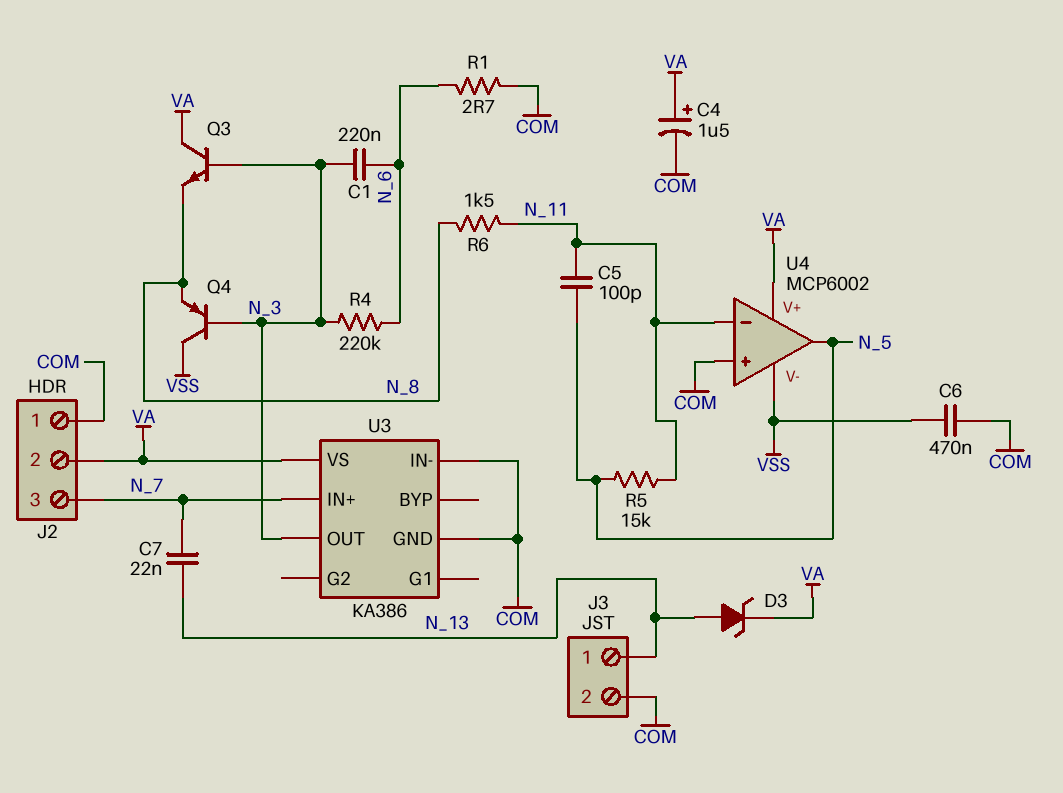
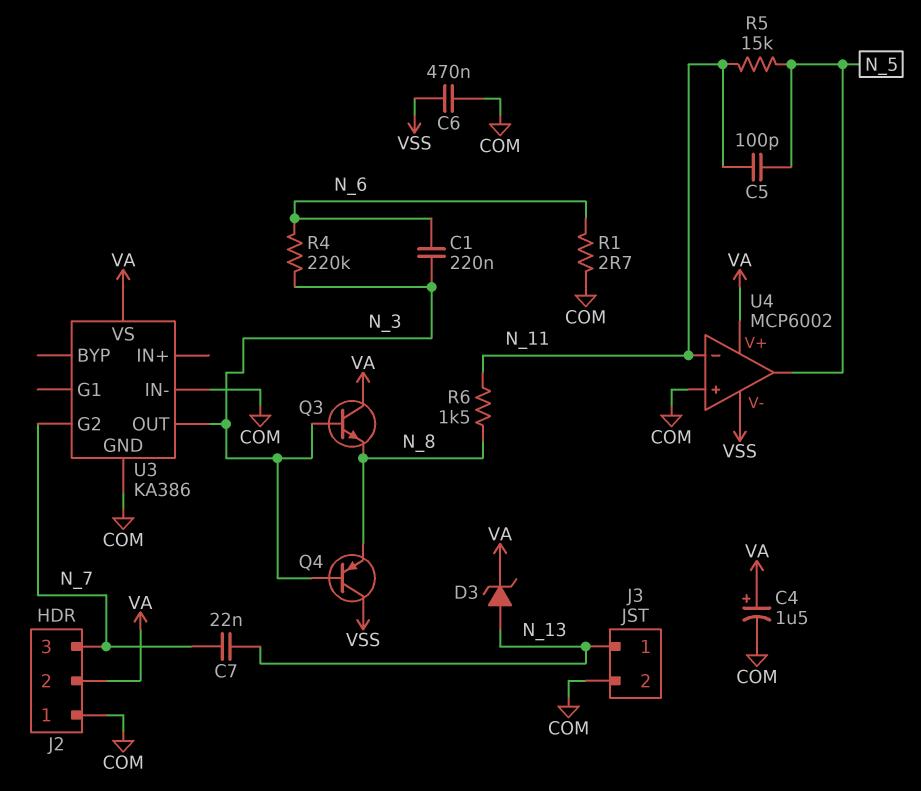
U3 pin G2: none -> N_7
U3 pin IN+: N_7 -> none

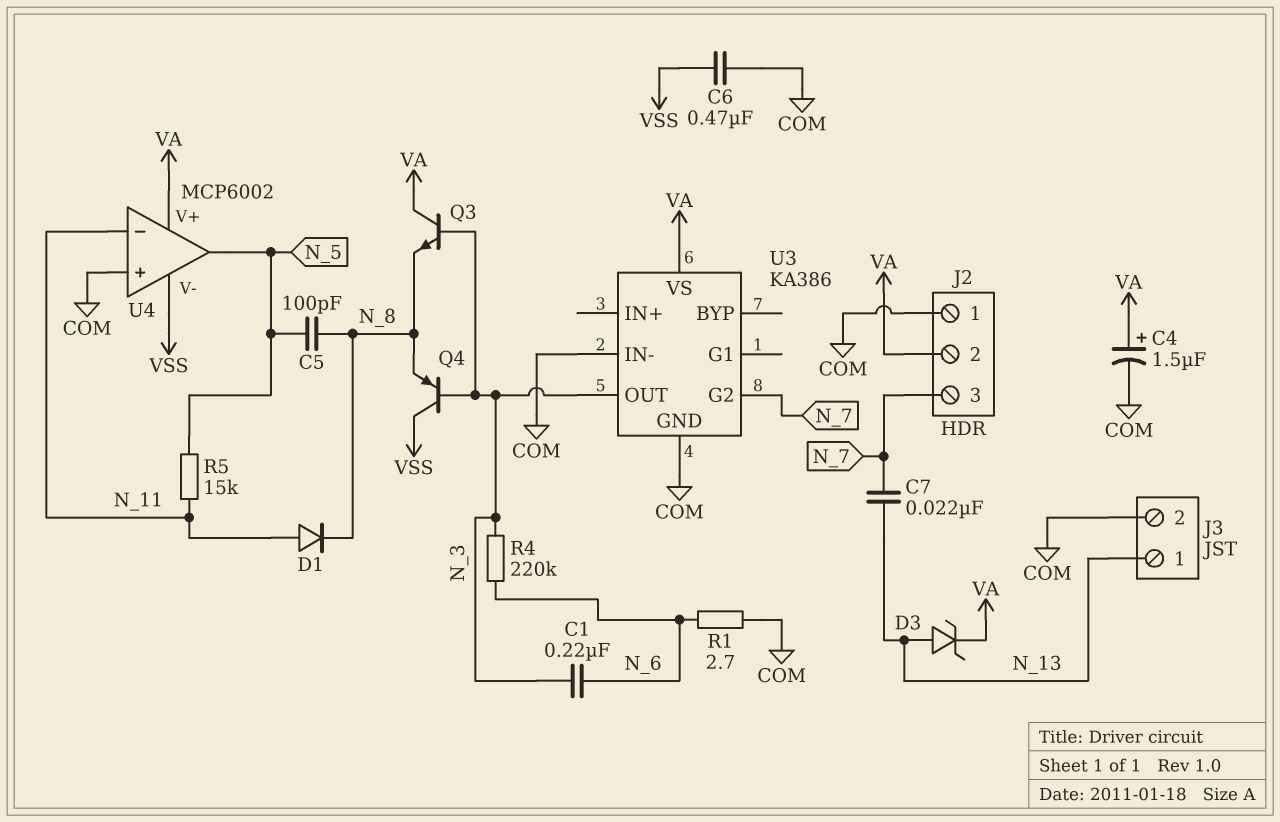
C5: 100pF (N_5, N_11) -> 100pF (N_5, N_8)
D1: none -> diode (A N_11, K N_8)
R6: 1.5k (N_8, N_11) -> none

